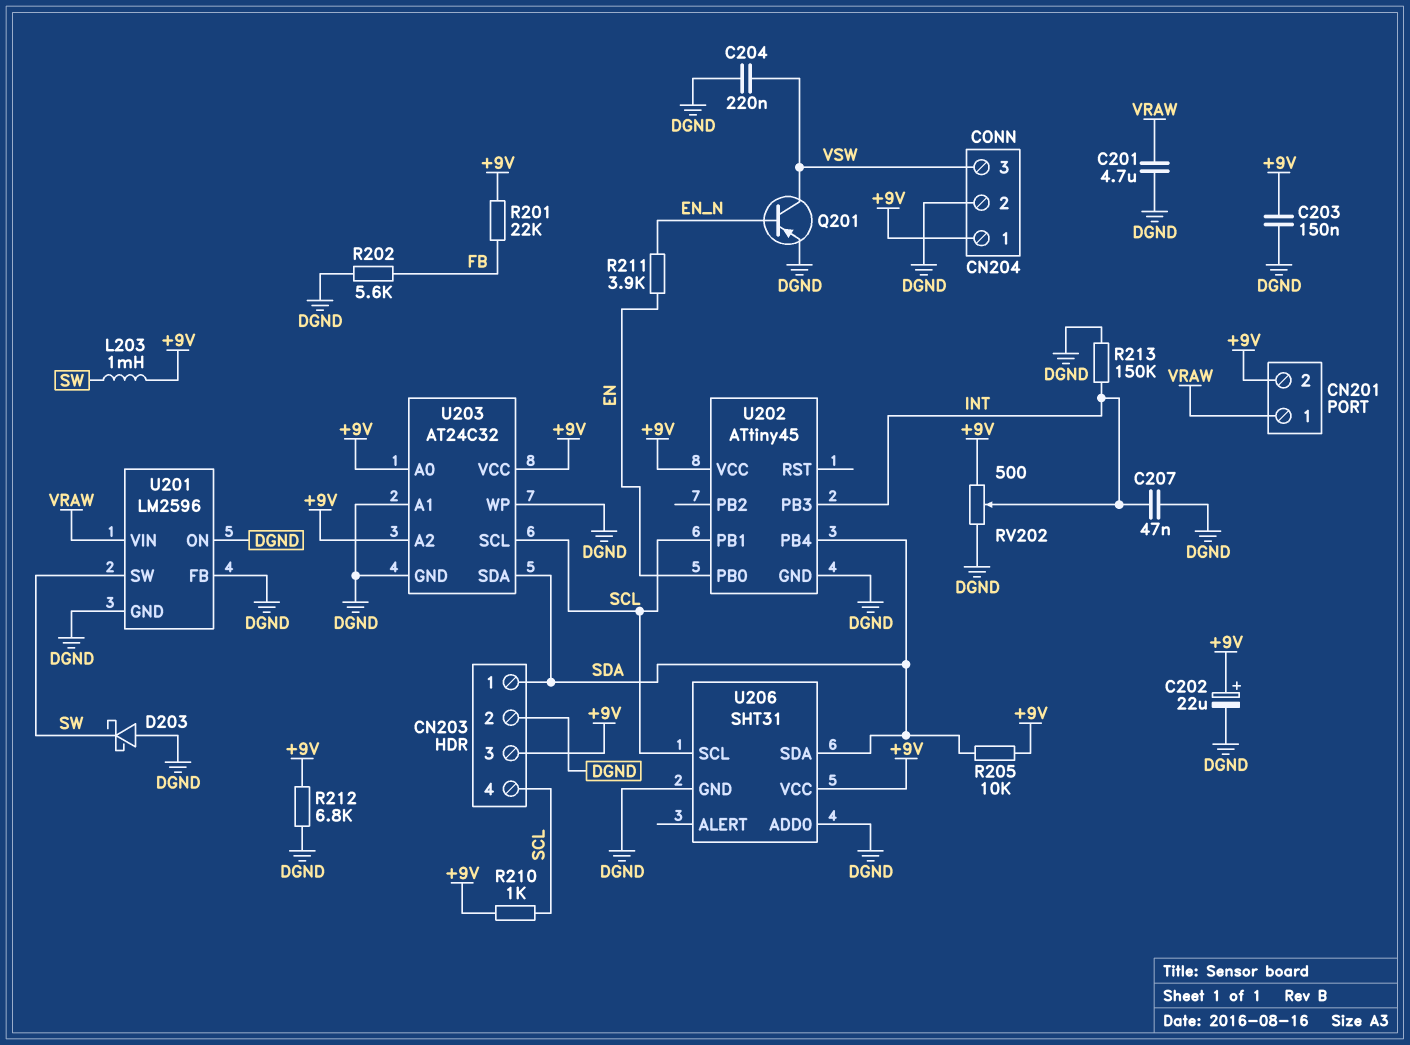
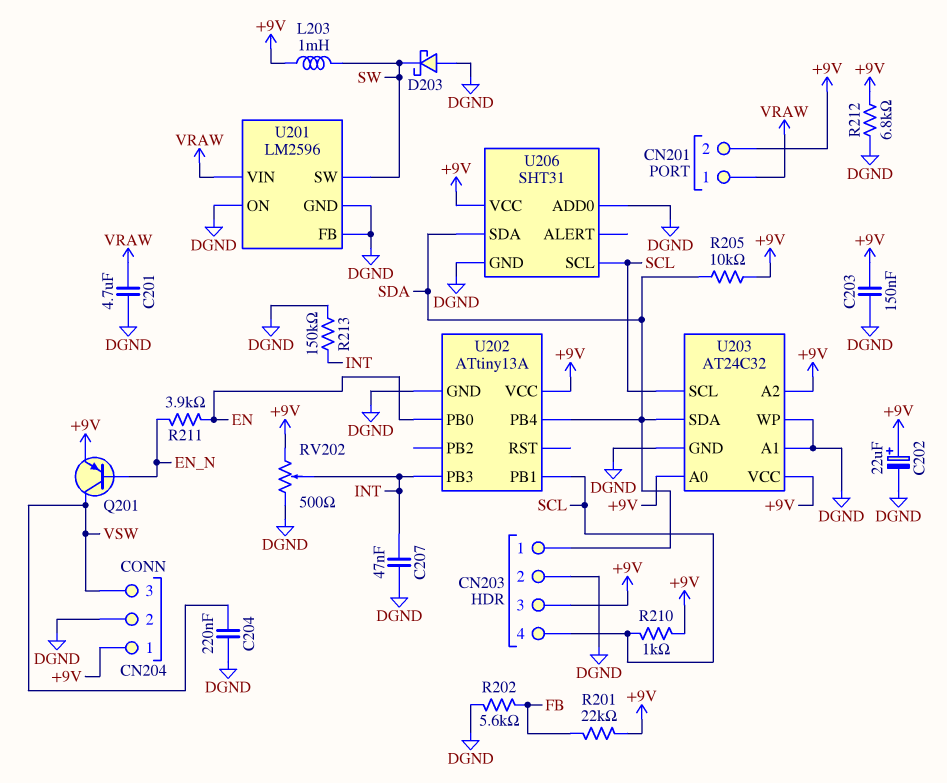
Q201: PNP (B EN_N, C VSW, E DGND) -> PNP (B EN_N, C VSW, E +9V)
U202: ATtiny45 -> ATtiny13A

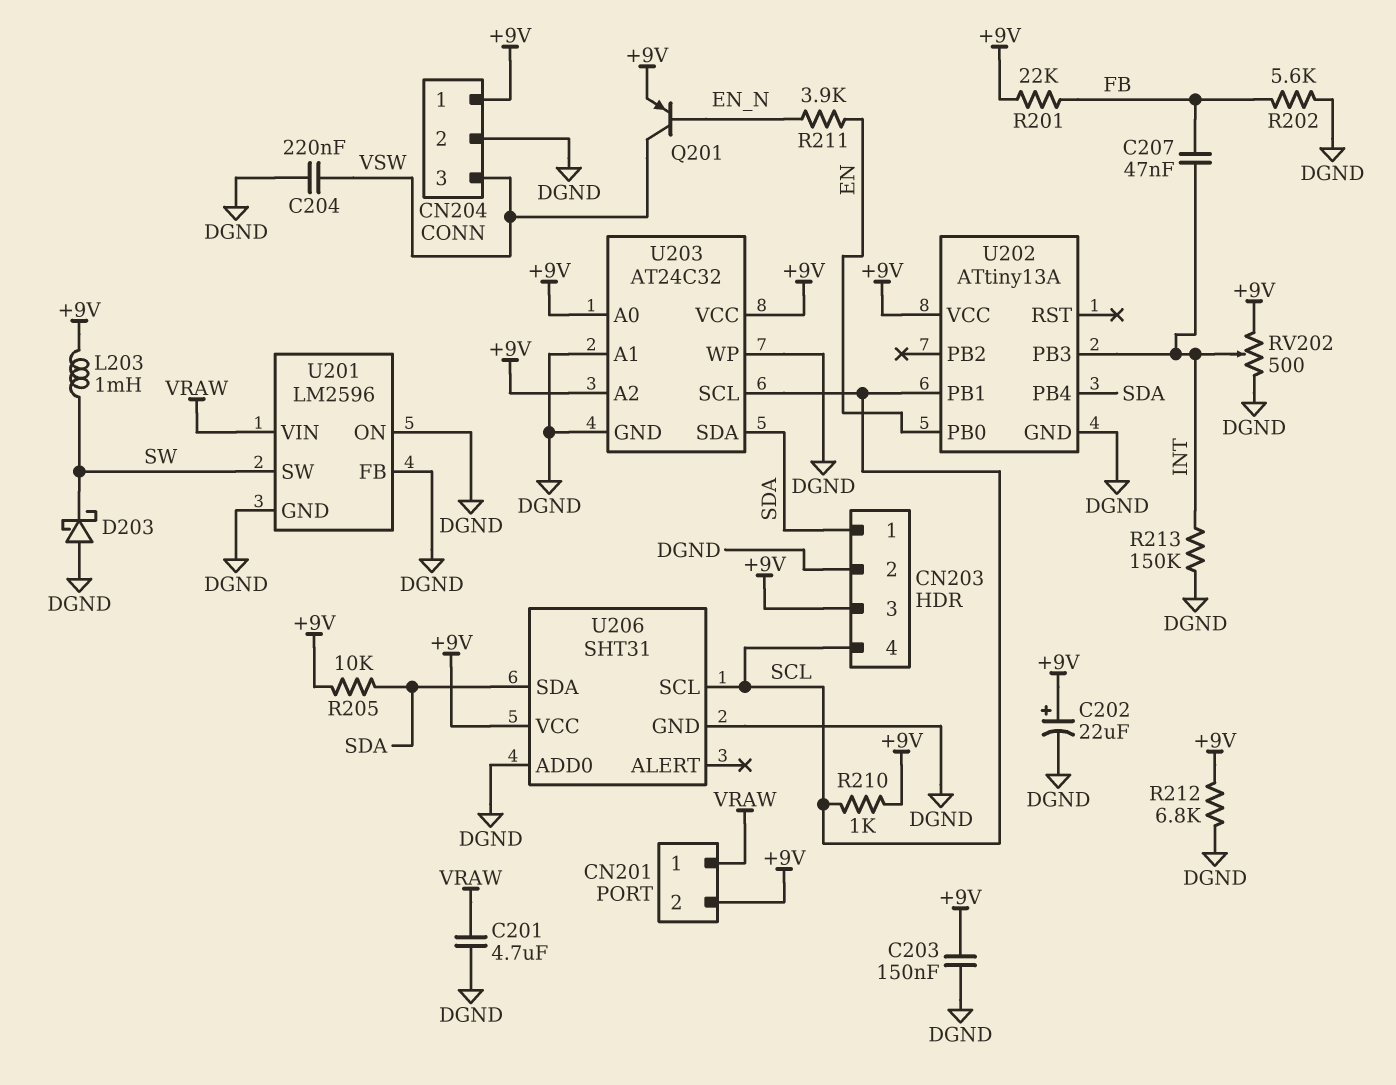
C207: 47nF (DGND, INT) -> 47nF (FB, INT)

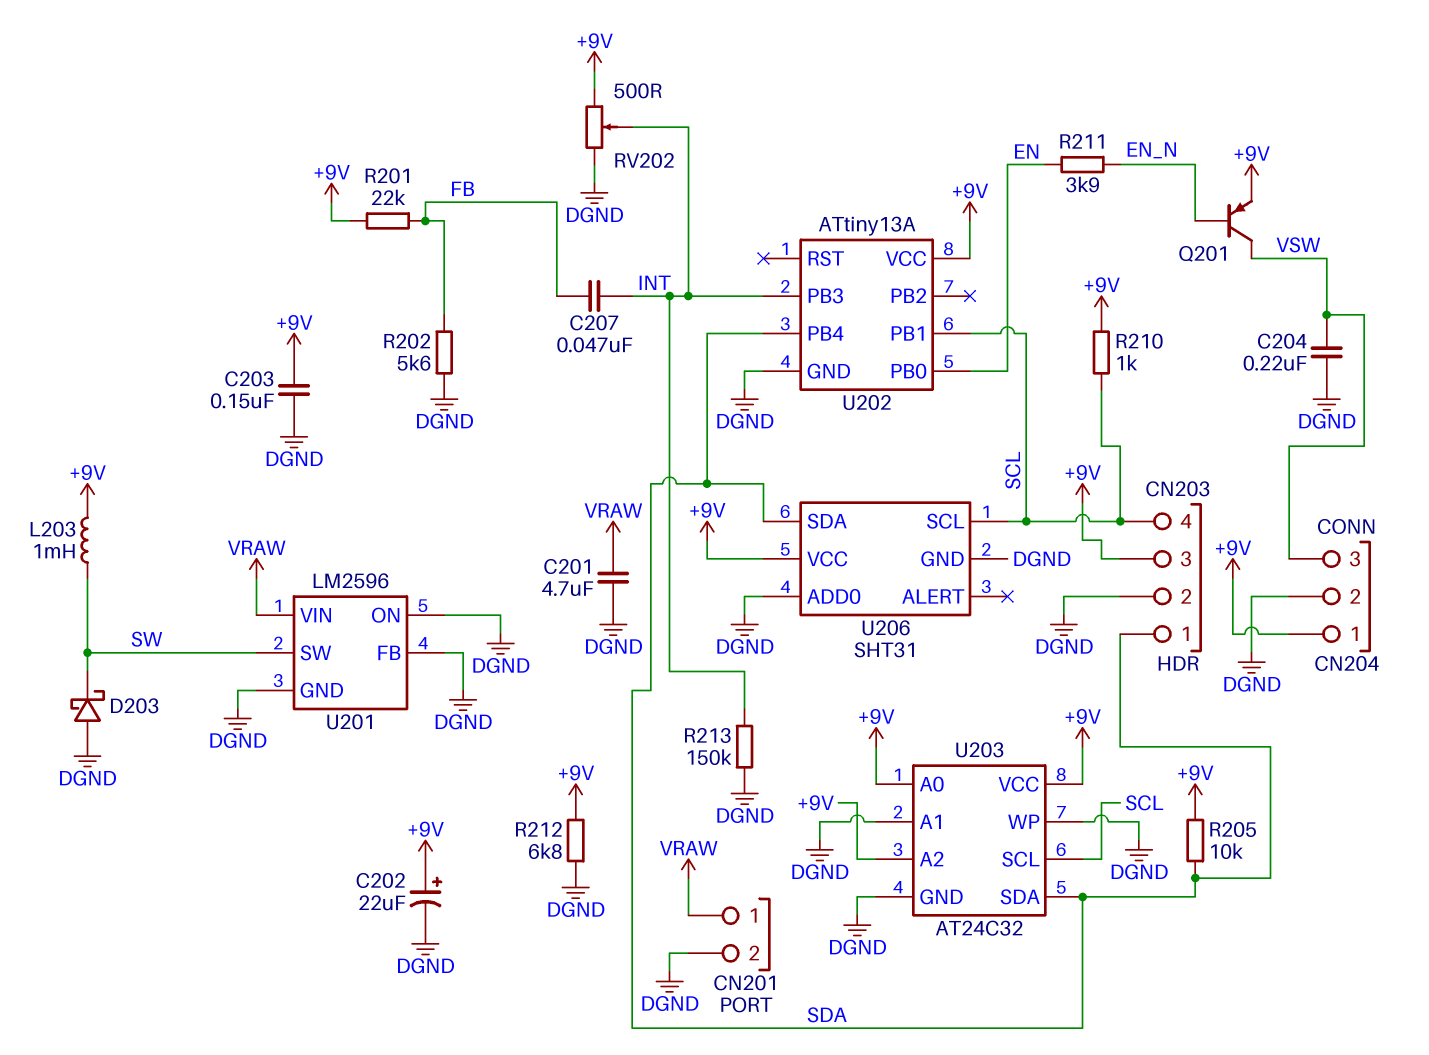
CN201 pin 2: +9V -> DGND

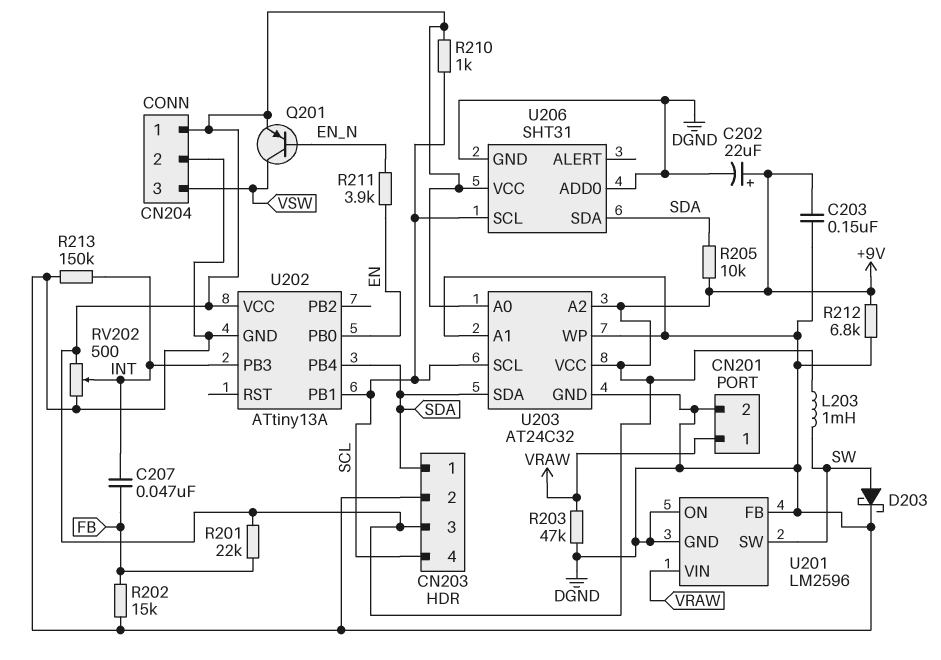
C201: 4.7uF (DGND, VRAW) -> none
C204: 220nF (DGND, VSW) -> none
D203: schottky (A DGND, K SW) -> schottky (A SW, K DGND)
R202: 5.6k (DGND, FB) -> 15k (DGND, FB)
R203: none -> 47k (DGND, VRAW)

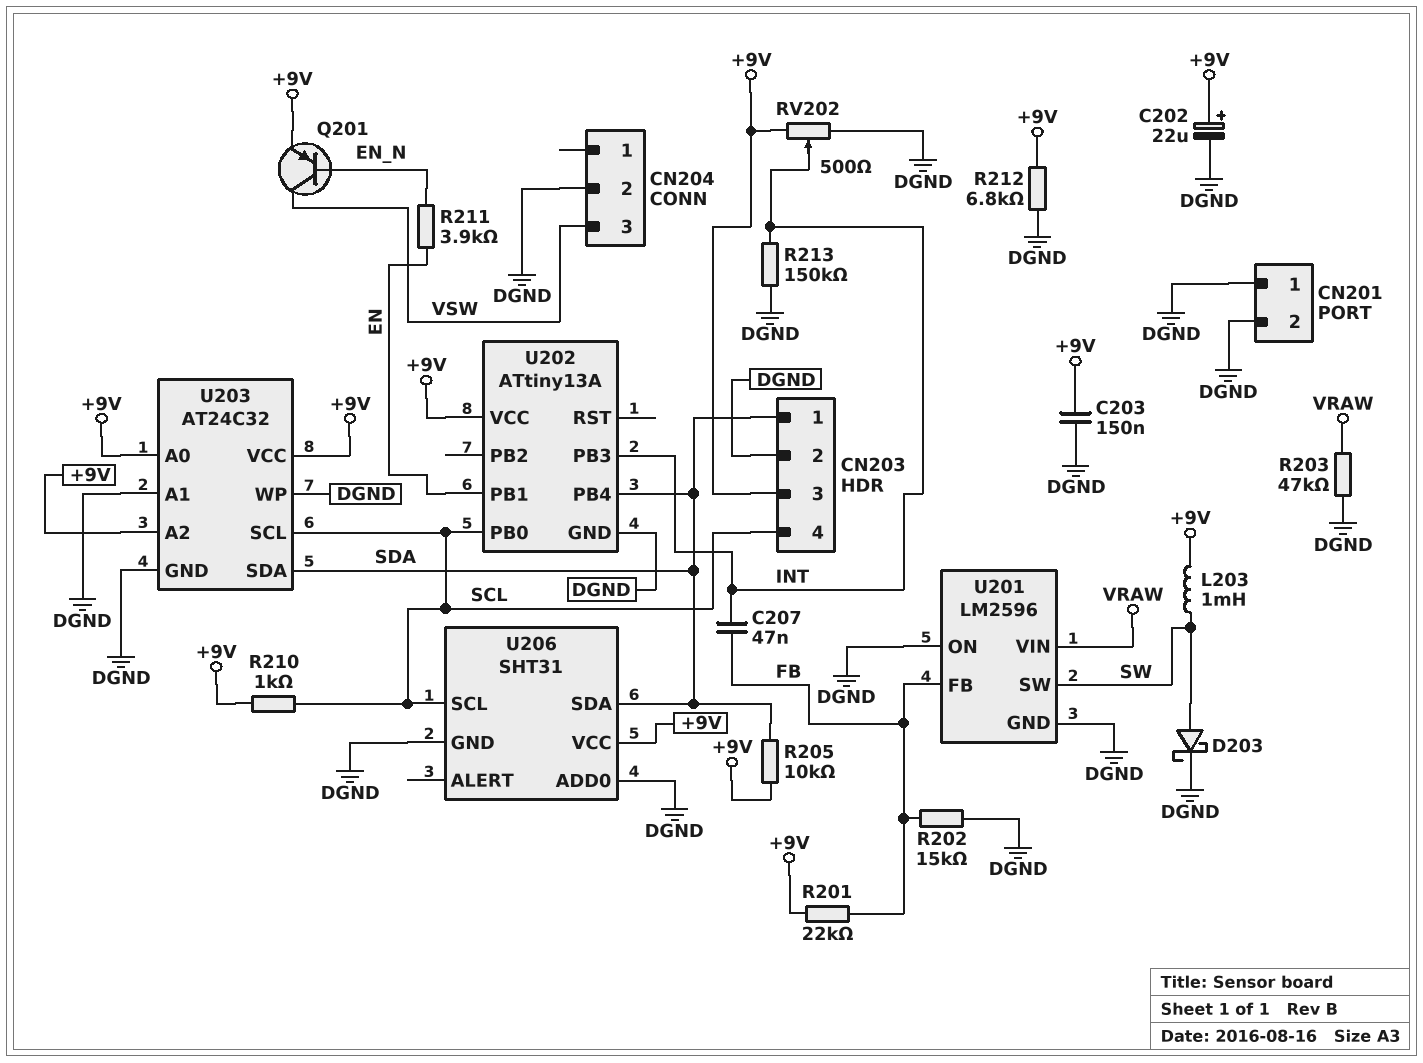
CN201 pin 1: VRAW -> DGND
CN204 pin 1: +9V -> none
U201 pin FB: DGND -> FB
U202 pin PB0: EN -> SCL
U202 pin PB1: SCL -> EN

